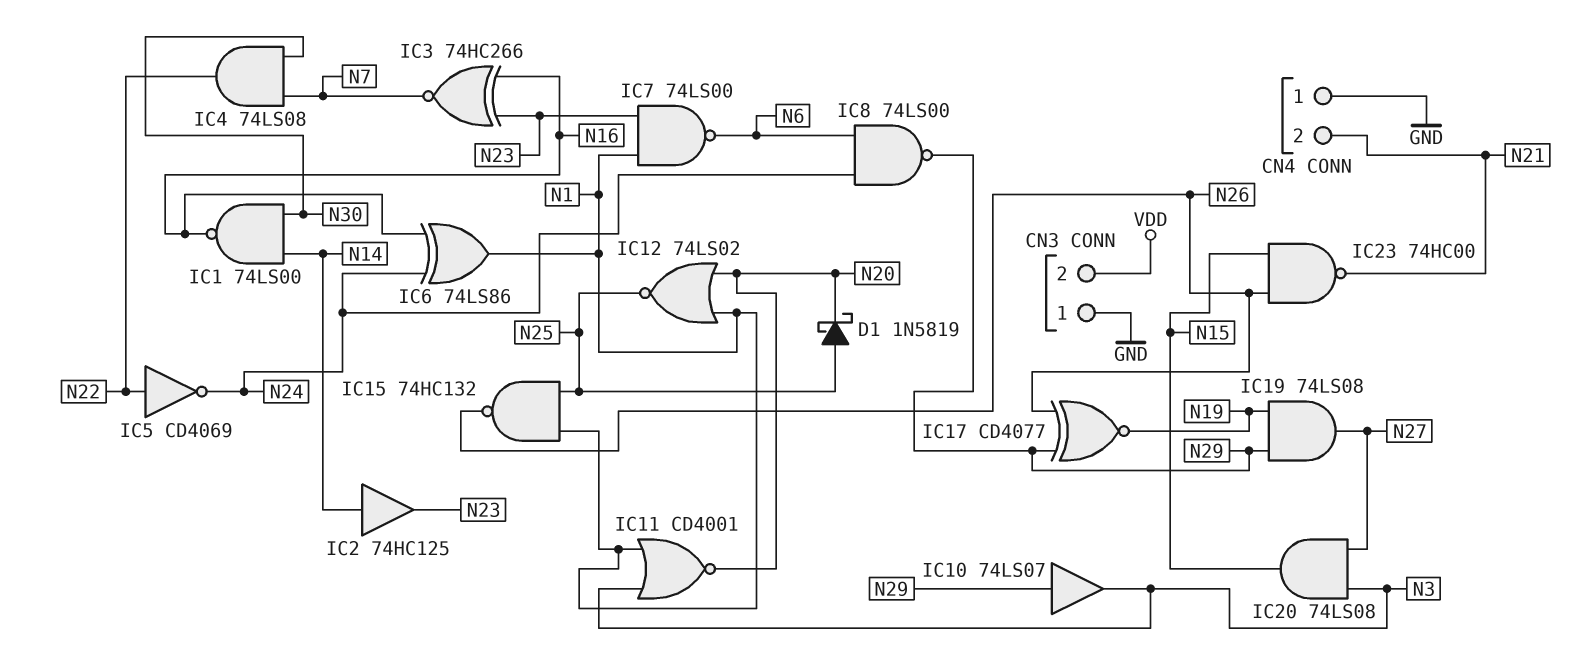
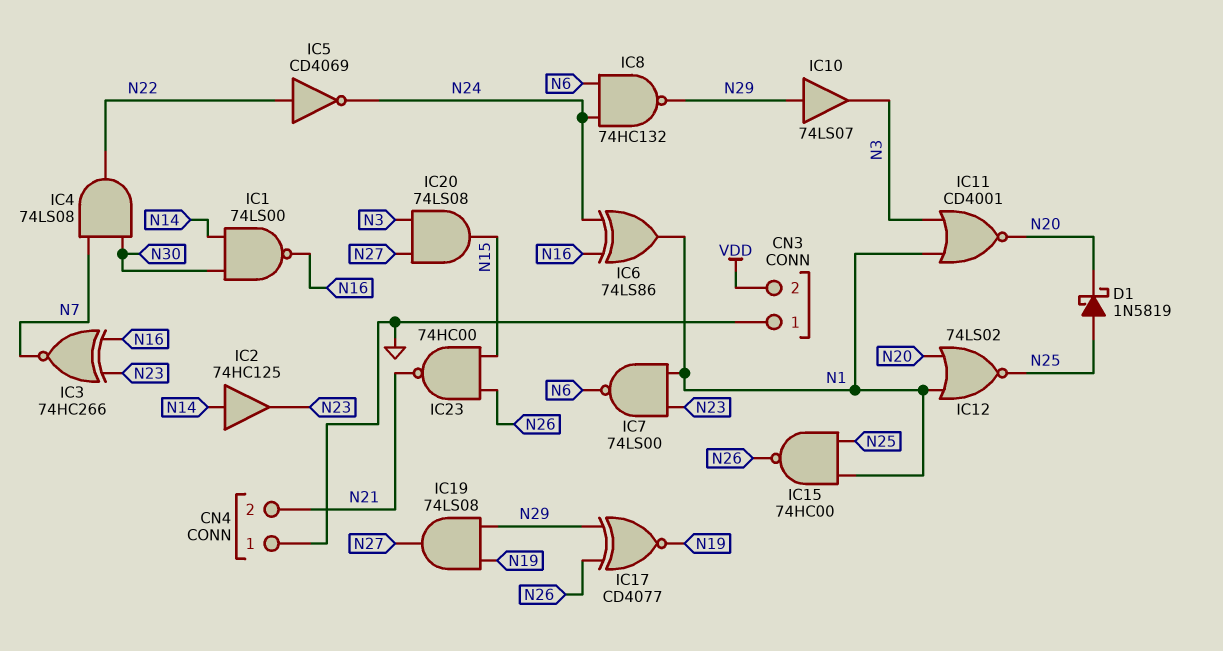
IC8: NAND 74LS00 (in N6, in N24, out N29) -> NAND 74HC132 (in N6, in N24, out N29)
IC15: NAND 74HC132 (in N1, in N25, out N26) -> NAND 74HC00 (in N1, in N25, out N26)

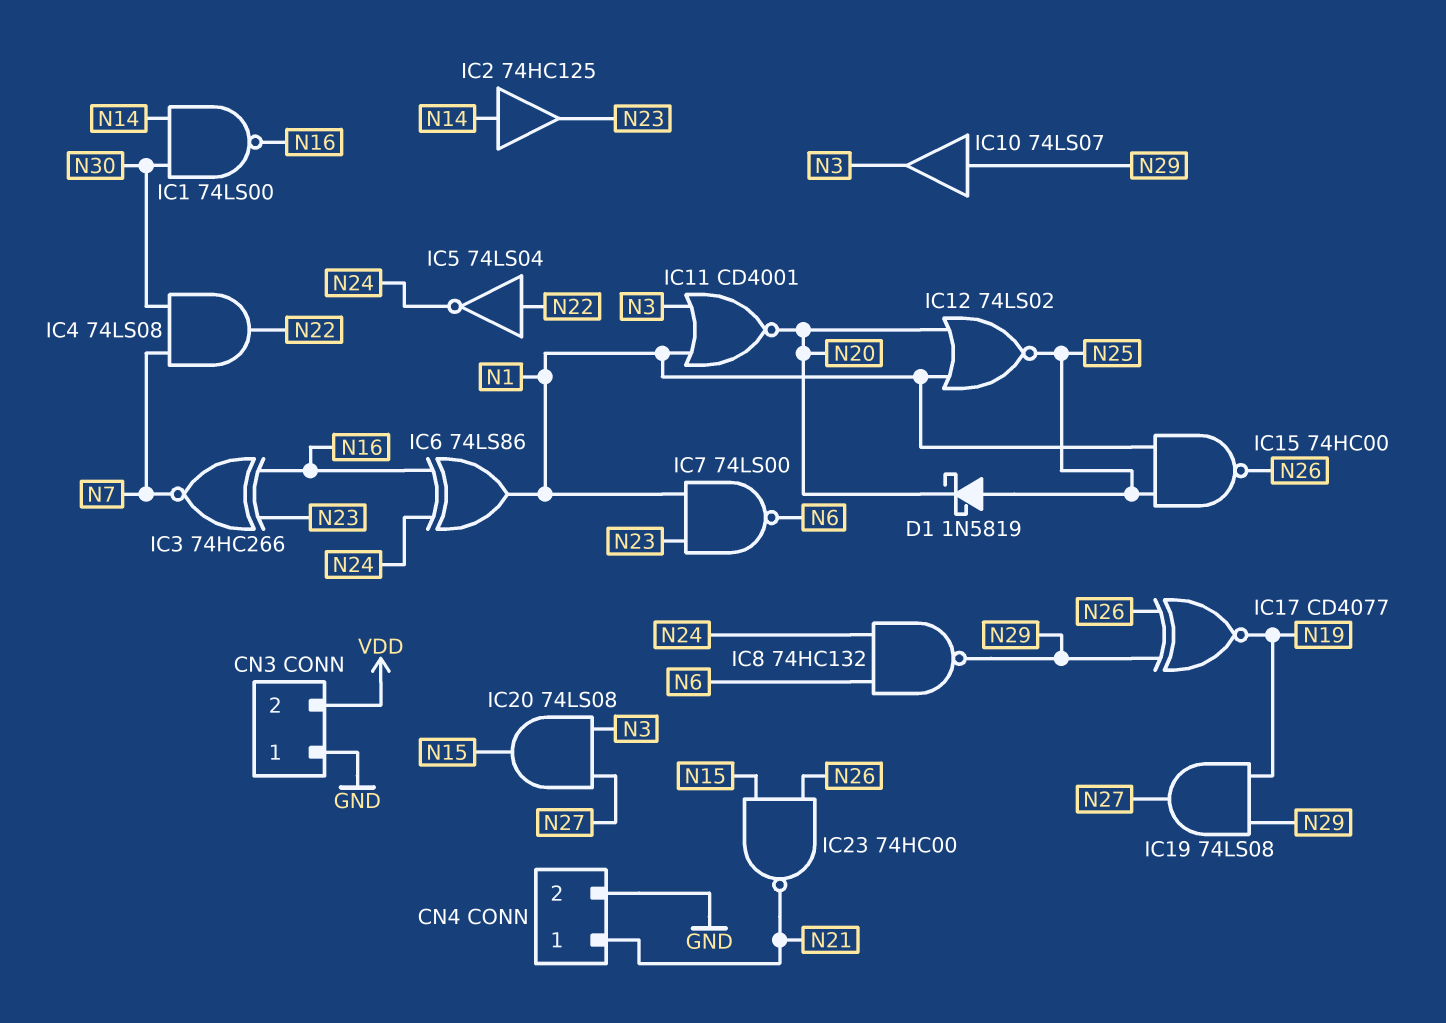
CN4 pin 1: GND -> N21
CN4 pin 2: N21 -> GND
IC5: NOT CD4069 (in N22, out N24) -> NOT 74LS04 (in N22, out N24)

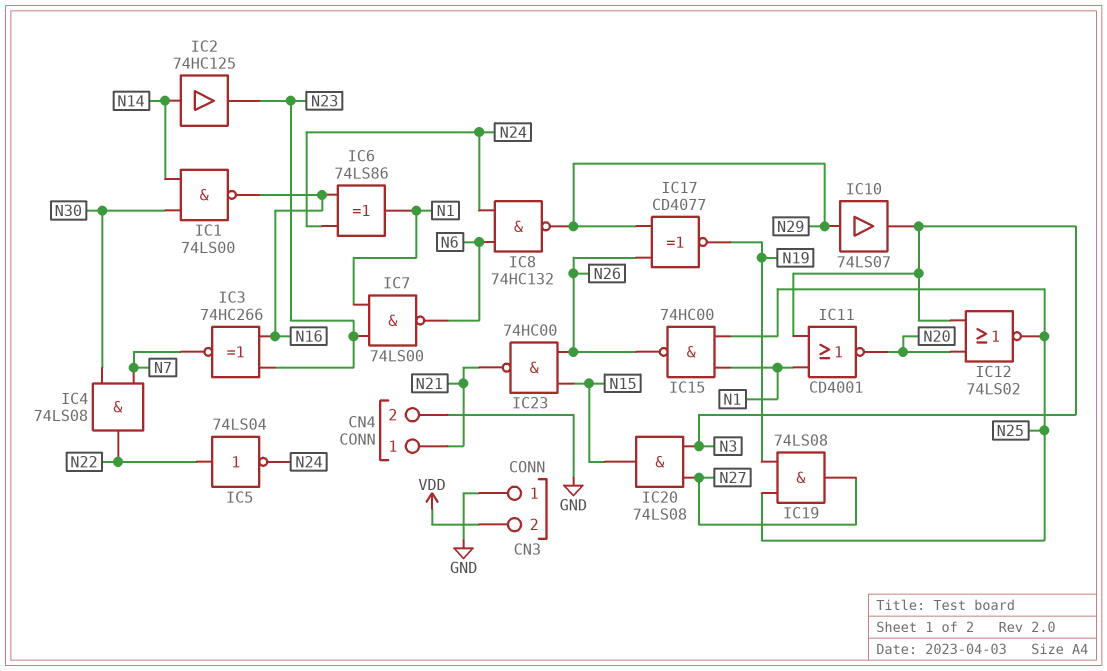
D1: schottky 1N5819 (A N25, K N20) -> none
IC12: NOR 74LS02 (in N1, in N20, out N25) -> NOR 74LS02 (in N3, in N20, out N25)
IC19: AND 74LS08 (in N19, in N29, out N27) -> AND 74LS08 (in N19, in N25, out N27)

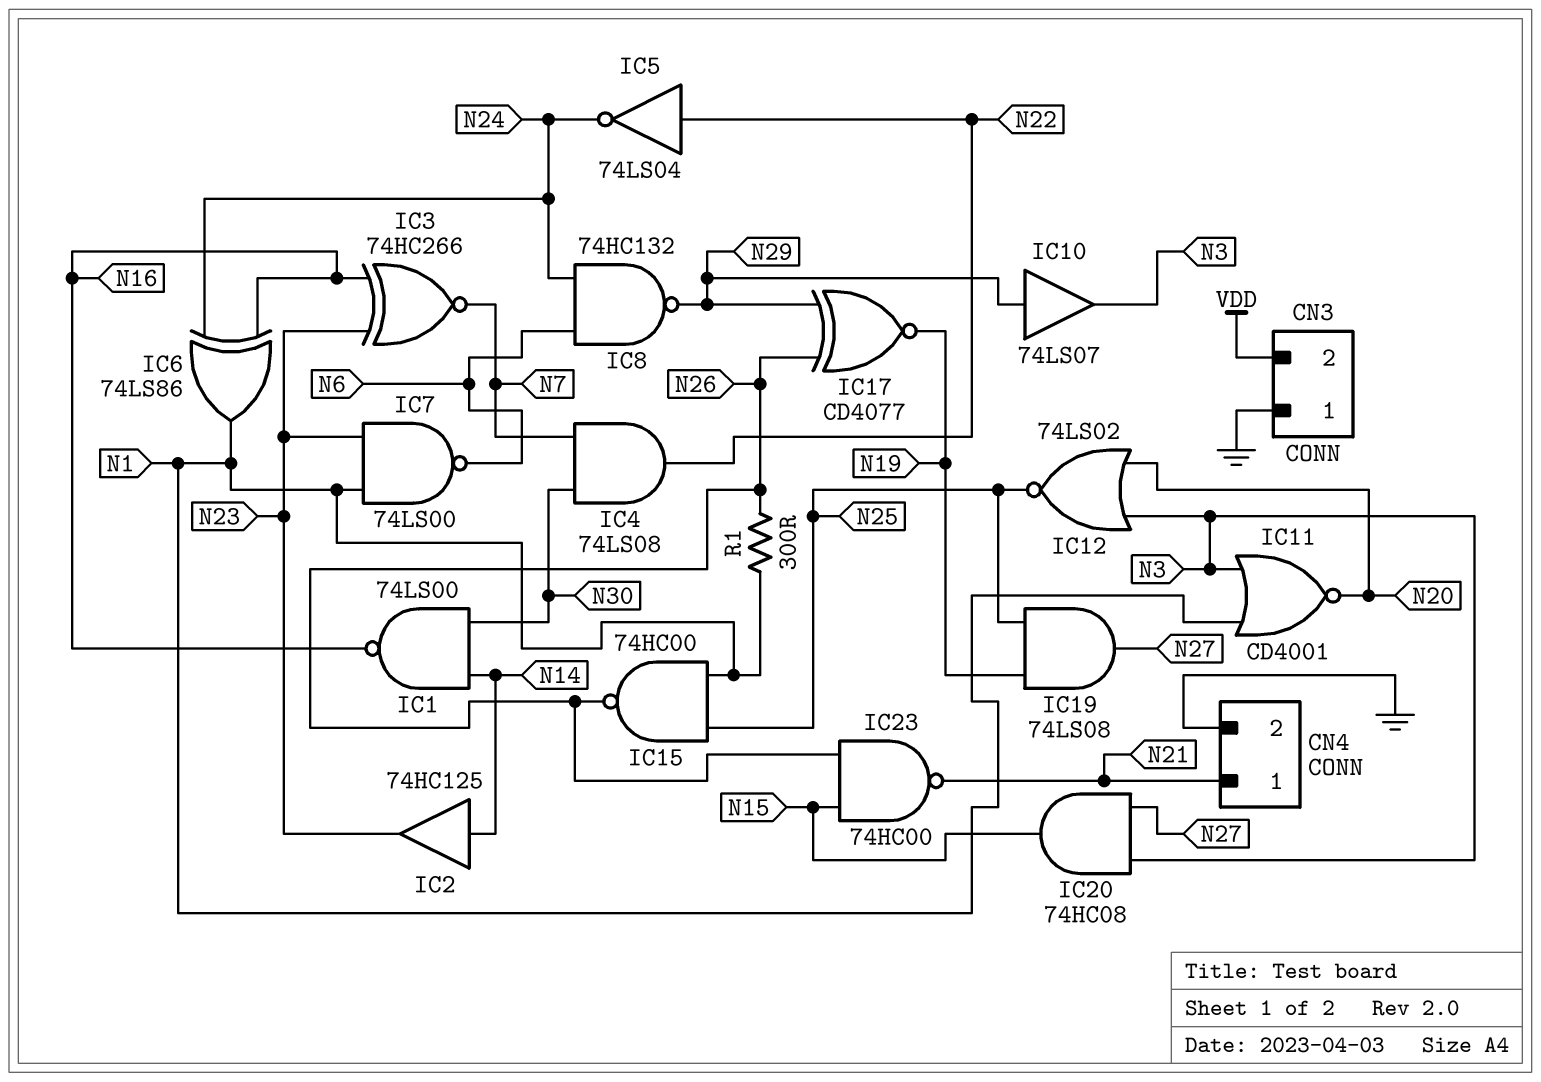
IC20: AND 74LS08 (in N3, in N27, out N15) -> AND 74HC08 (in N3, in N27, out N15)
R1: none -> 300 (N1, N26)

